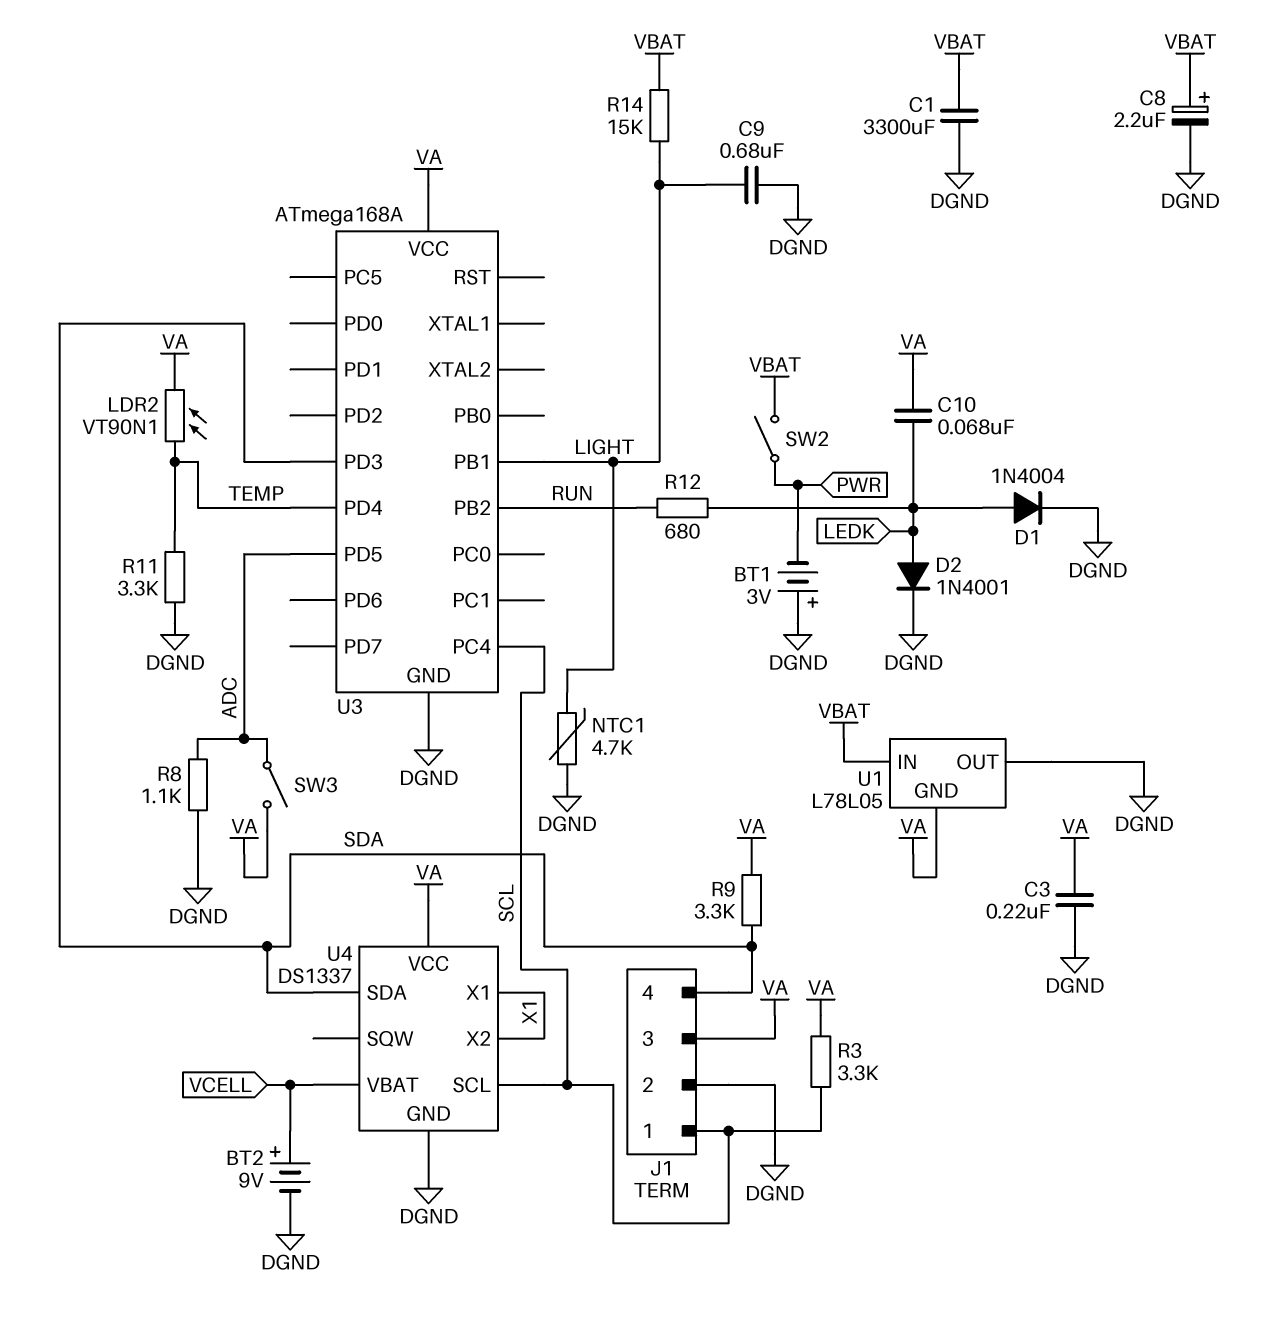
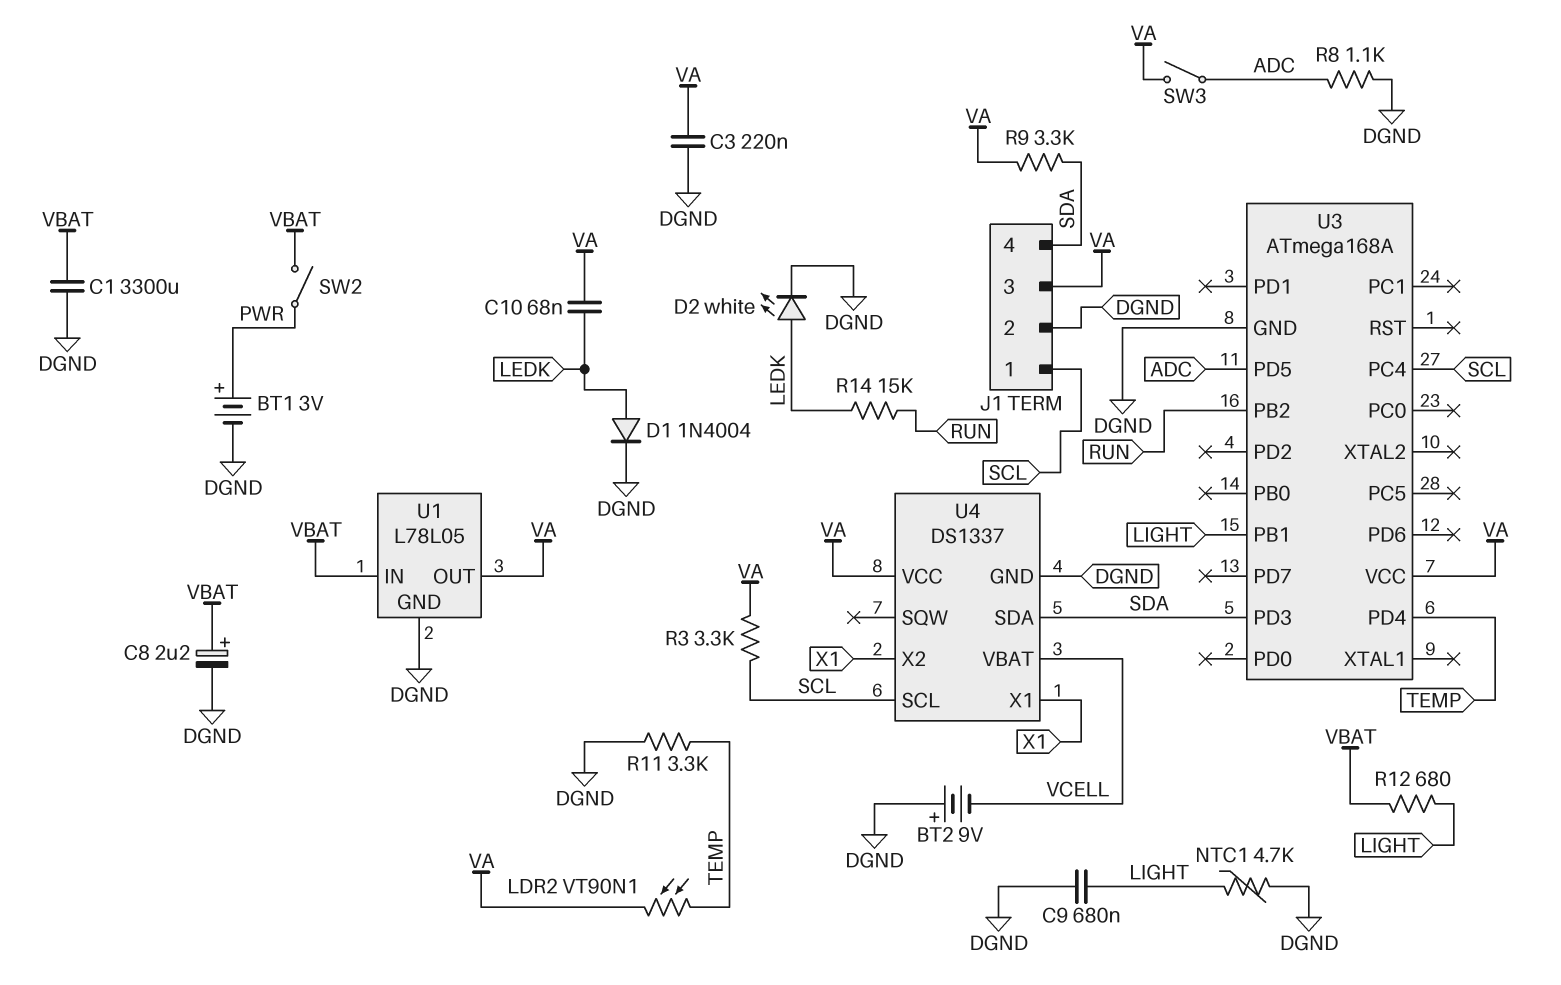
BT1: 3V (plus DGND, minus PWR) -> 3V (plus PWR, minus DGND)
BT2: 9V (plus VCELL, minus DGND) -> 9V (plus DGND, minus VCELL)
D2: diode 1N4001 (A LEDK, K DGND) -> LED white (A LEDK, K DGND)
R12: 680 (LEDK, RUN) -> 680 (LIGHT, VBAT)
R14: 15k (LIGHT, VBAT) -> 15k (LEDK, RUN)
U1 pin GND: VA -> DGND
U1 pin OUT: DGND -> VA

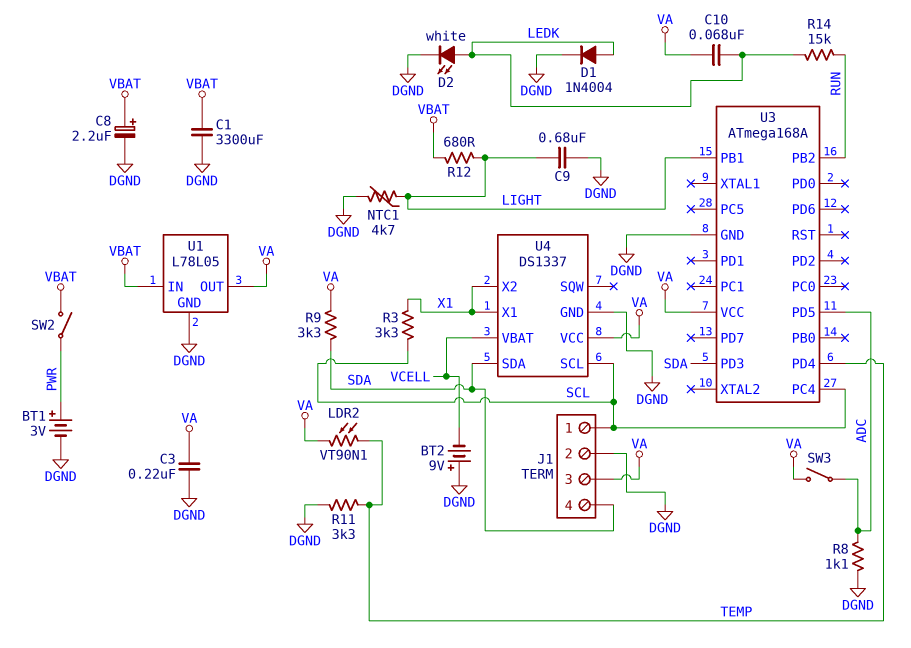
R3: 3.3k (SCL, VA) -> 3.3k (SCL, X1)

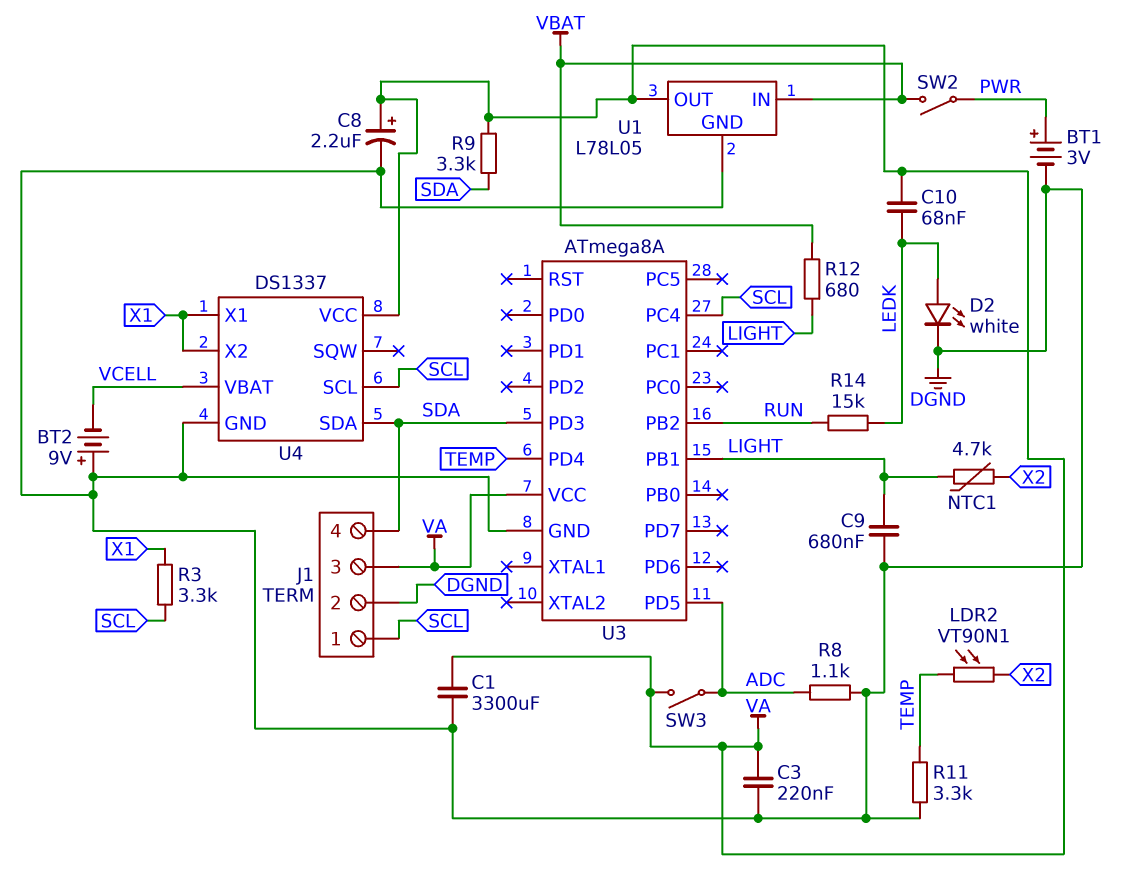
C1: 3300uF (DGND, VBAT) -> 3300uF (DGND, VA)
C8: 2.2uF (plus VBAT, minus DGND) -> 2.2uF (plus VA, minus DGND)
D1: diode 1N4004 (A LEDK, K DGND) -> none
LDR2: VT90N1 (TEMP, VA) -> VT90N1 (TEMP, X2)
NTC1: 4.7k (DGND, LIGHT) -> 4.7k (LIGHT, X2)
U3: ATmega168A -> ATmega8A

